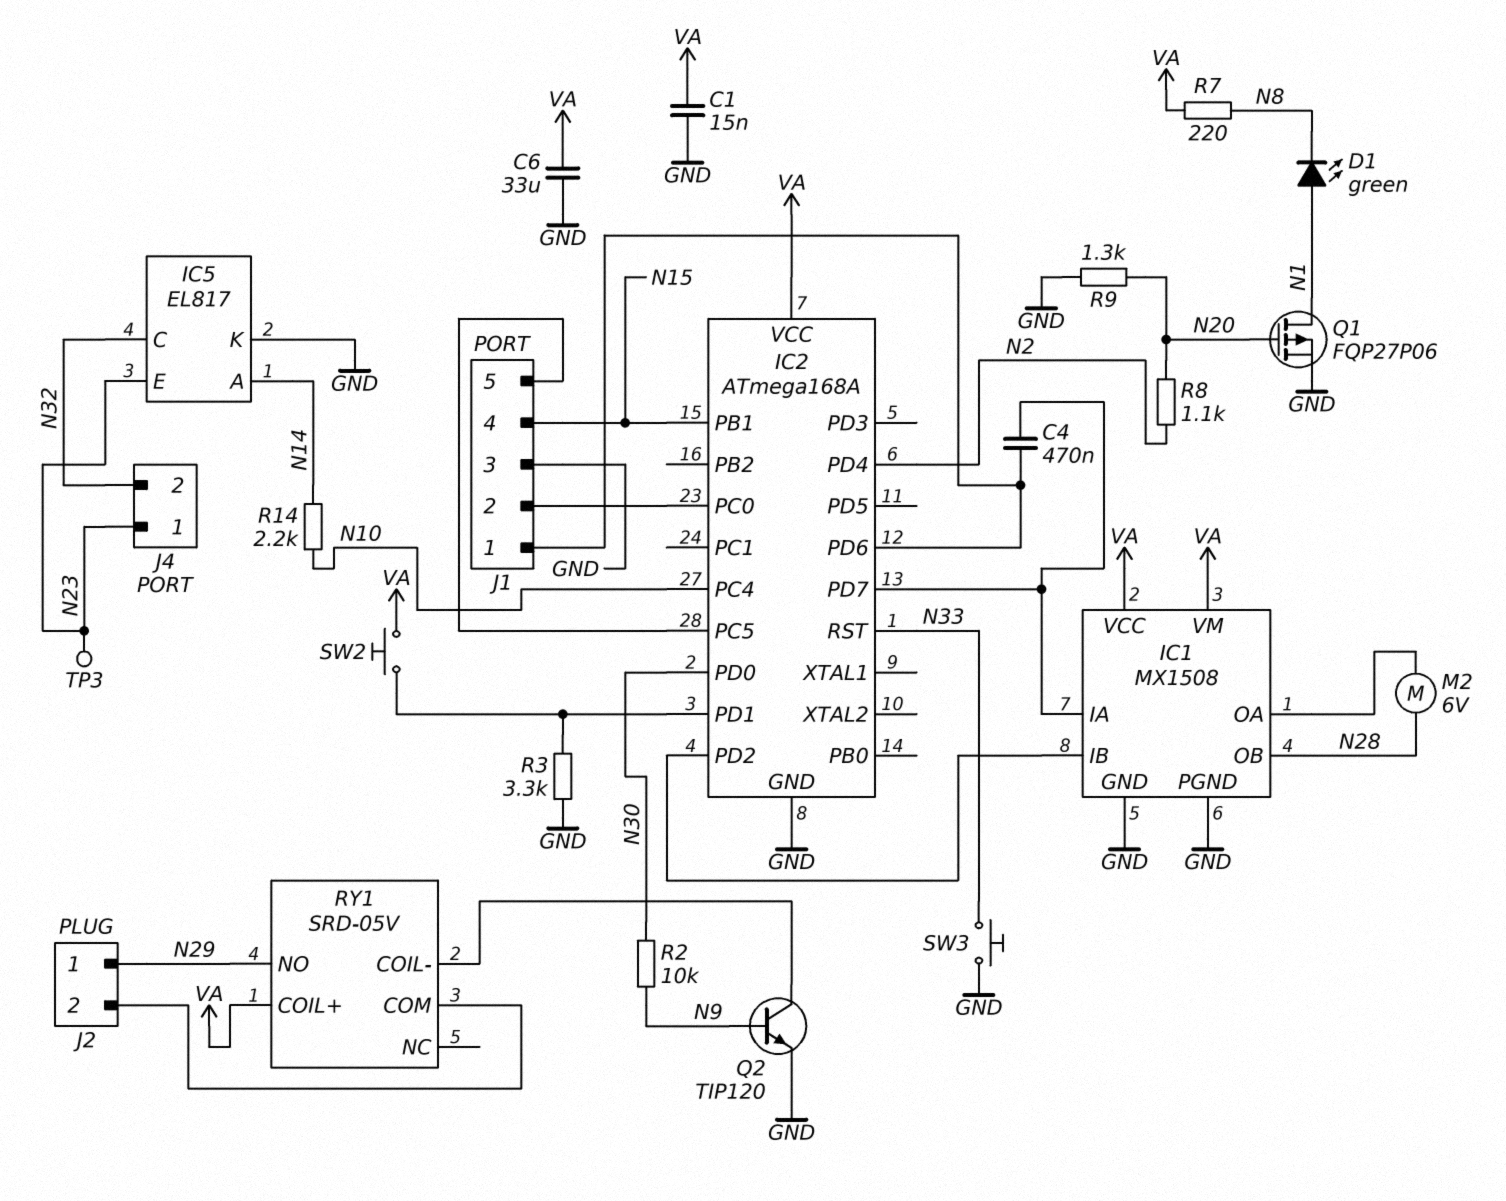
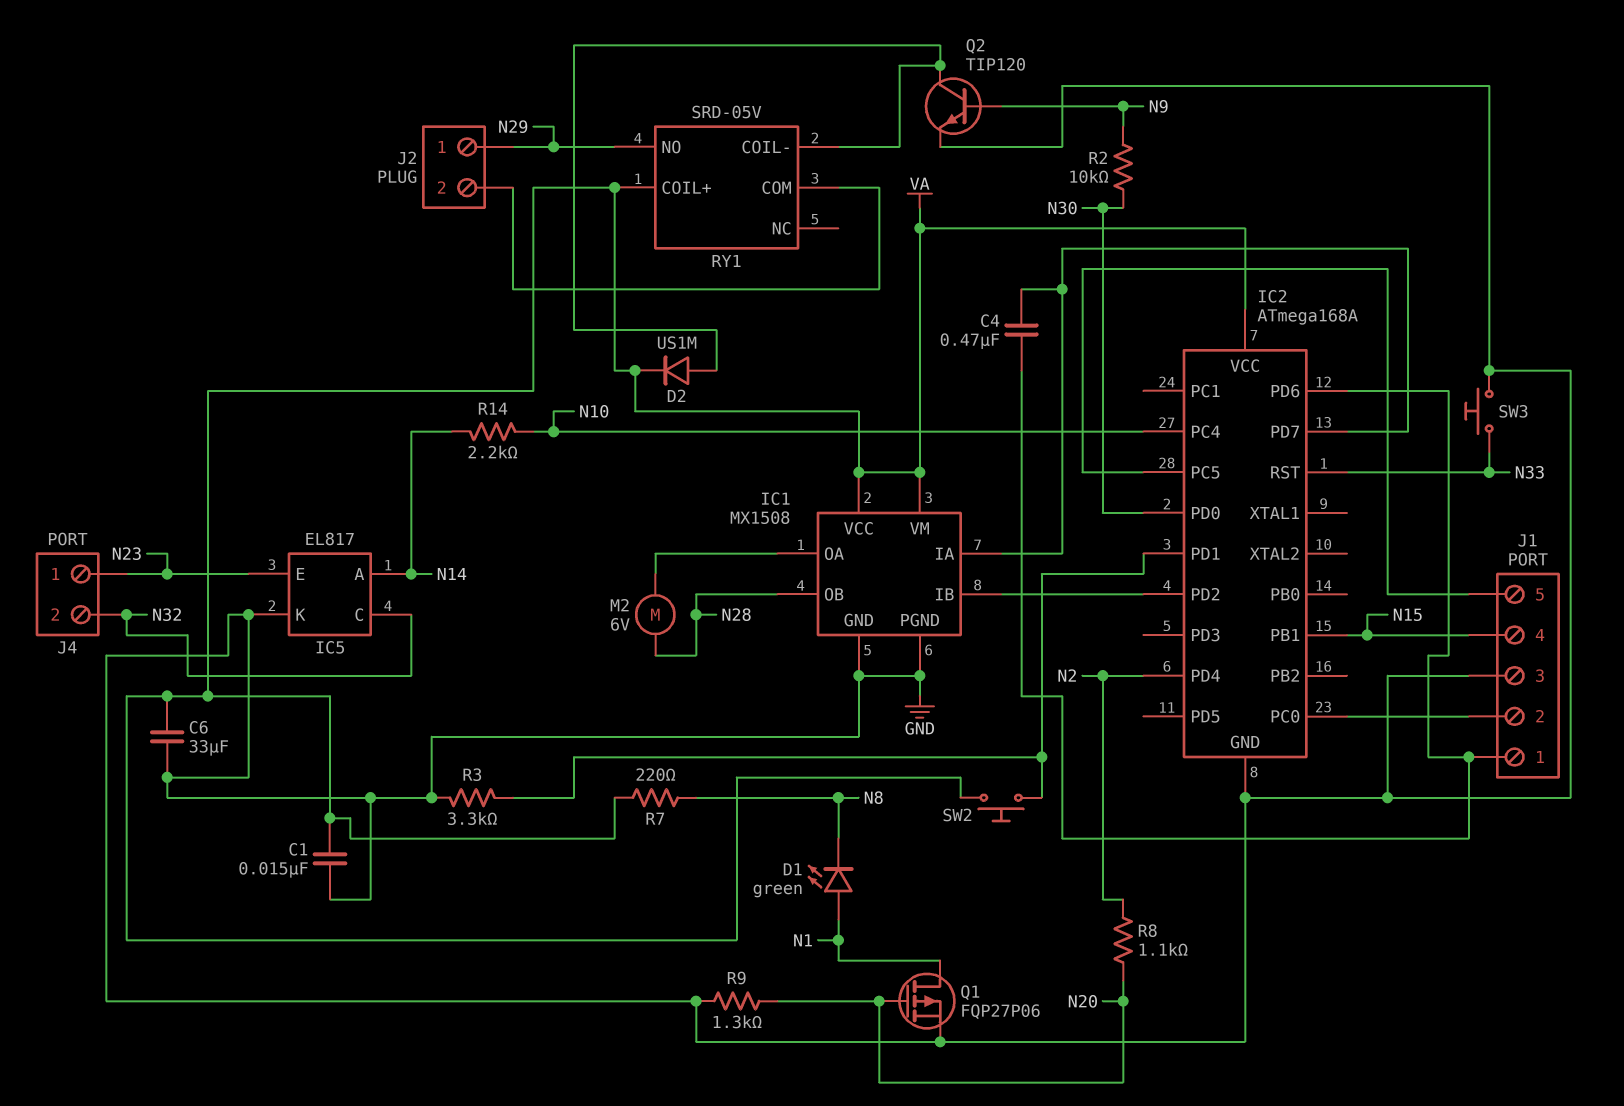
D2: none -> diode US1M (A RY1/COIL-, K VA)
TP3: test point (N23) -> none

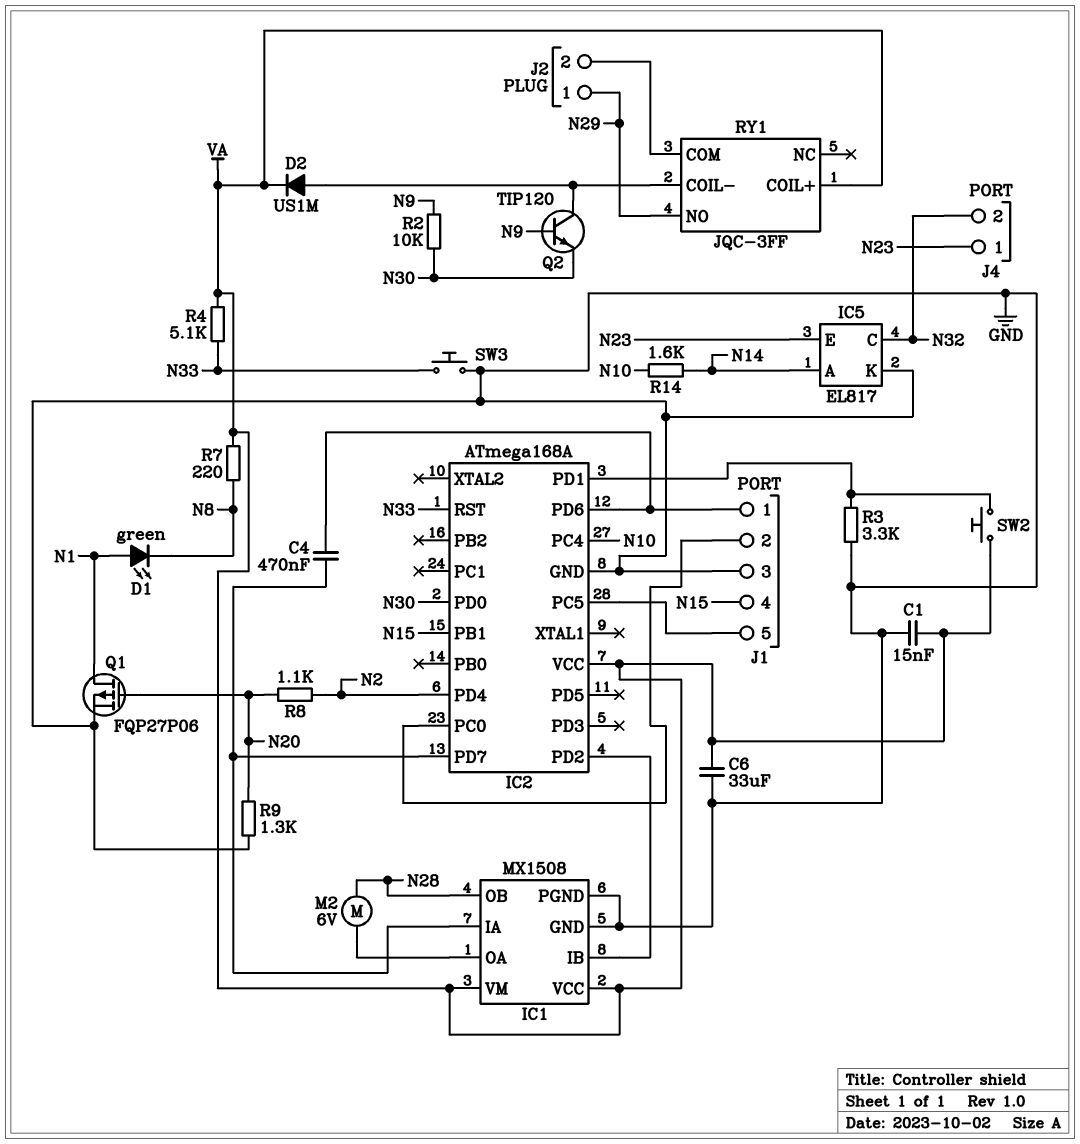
Q2: NPN TIP120 (B N9, C RY1/COIL-, E GND) -> NPN TIP120 (B N9, C RY1/COIL-, E N30)
R4: none -> 5.1k (N33, VA)
R14: 2.2k (N10, N14) -> 1.6k (N10, N14)
RY1: SRD-05V -> JQC-3FF

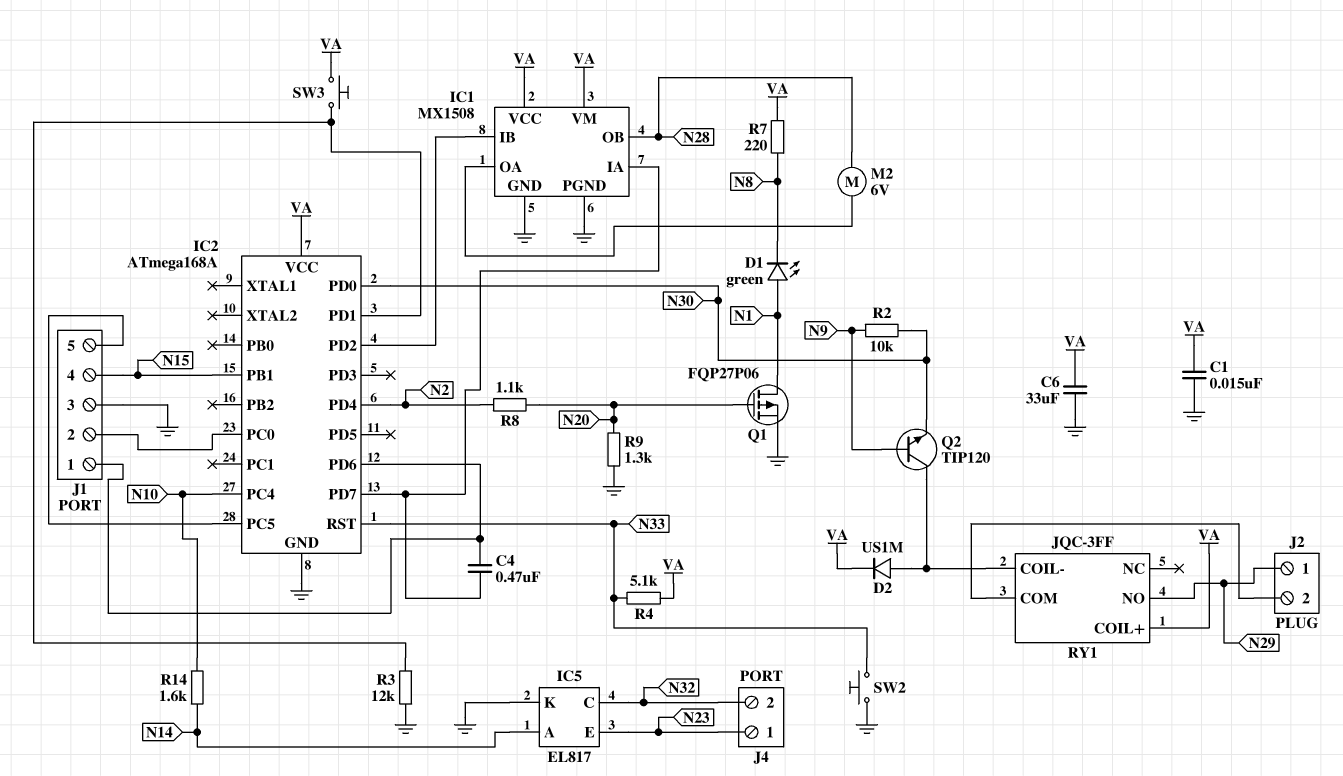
R3: 3.3k (GND, IC2/PD1) -> 12k (GND, IC2/PD1)
SW2: button (IC2/PD1, VA) -> button (GND, N33)
SW3: button (GND, N33) -> button (IC2/PD1, VA)

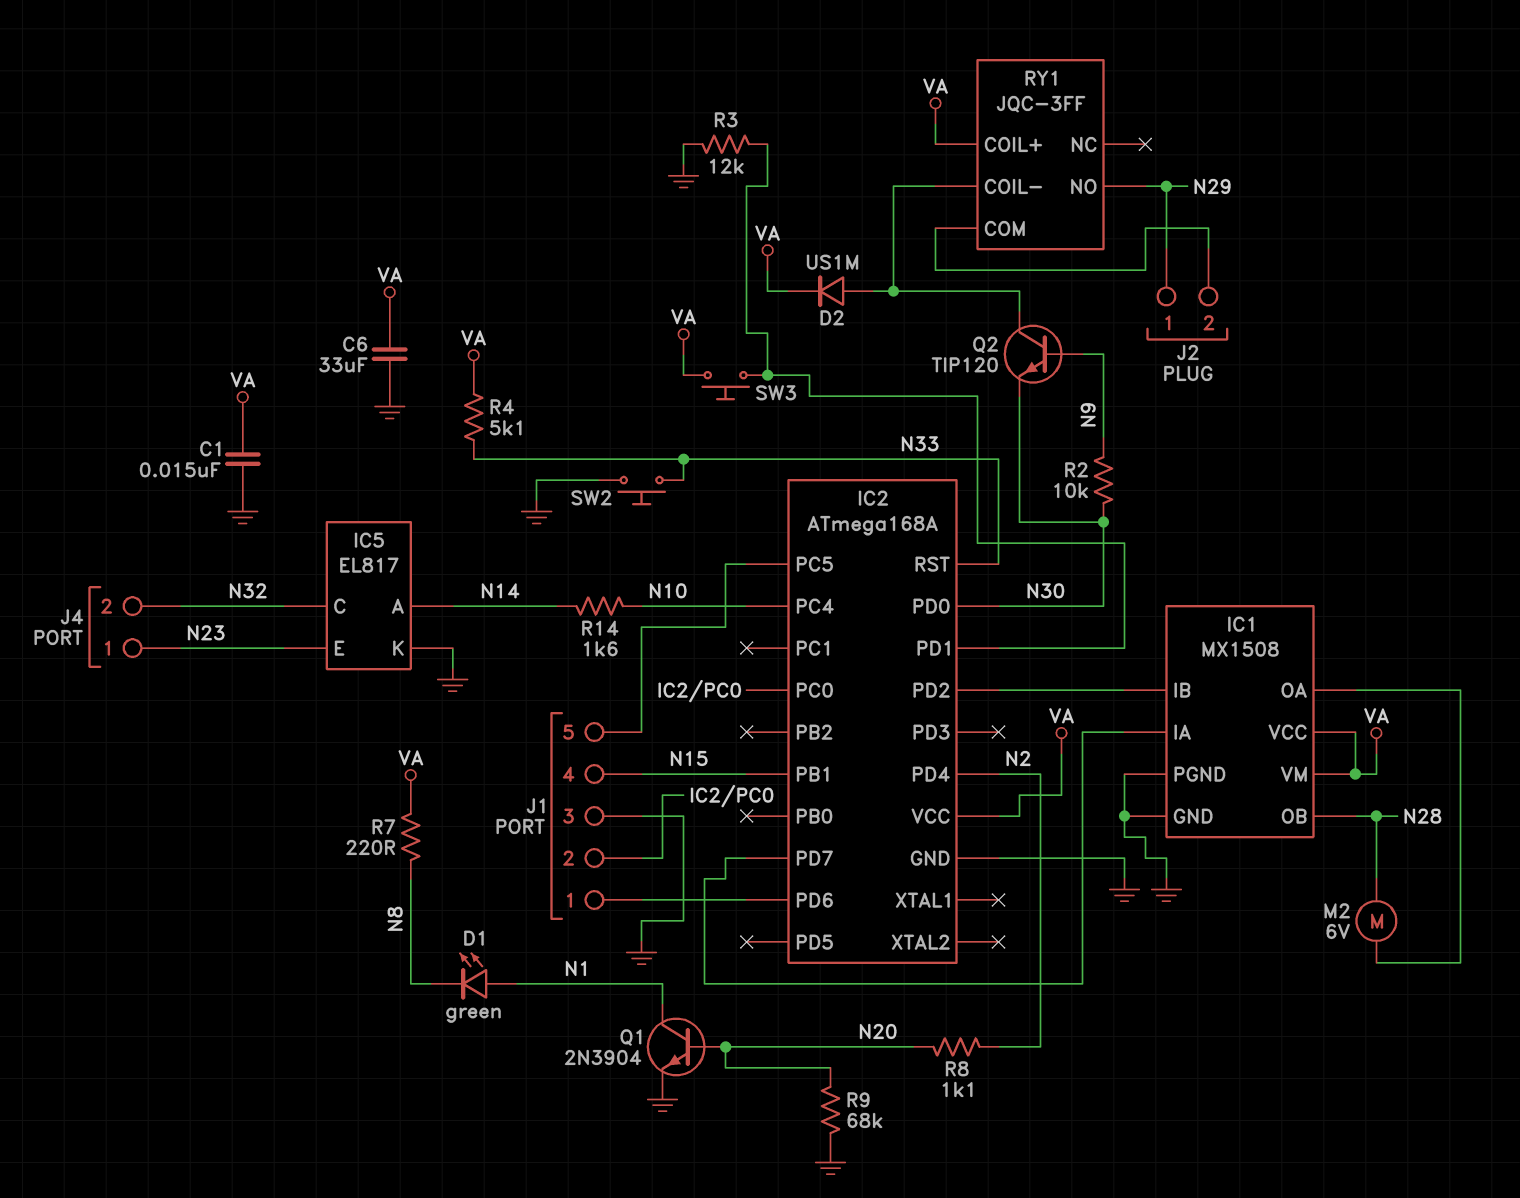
C4: 470nF (IC1/IA, IC2/PD6) -> none
Q1: PMOS FQP27P06 (G N20, D N1, S GND) -> NPN 2N3904 (B N20, C N1, E GND)
R9: 1.3k (GND, N20) -> 68k (GND, N20)

